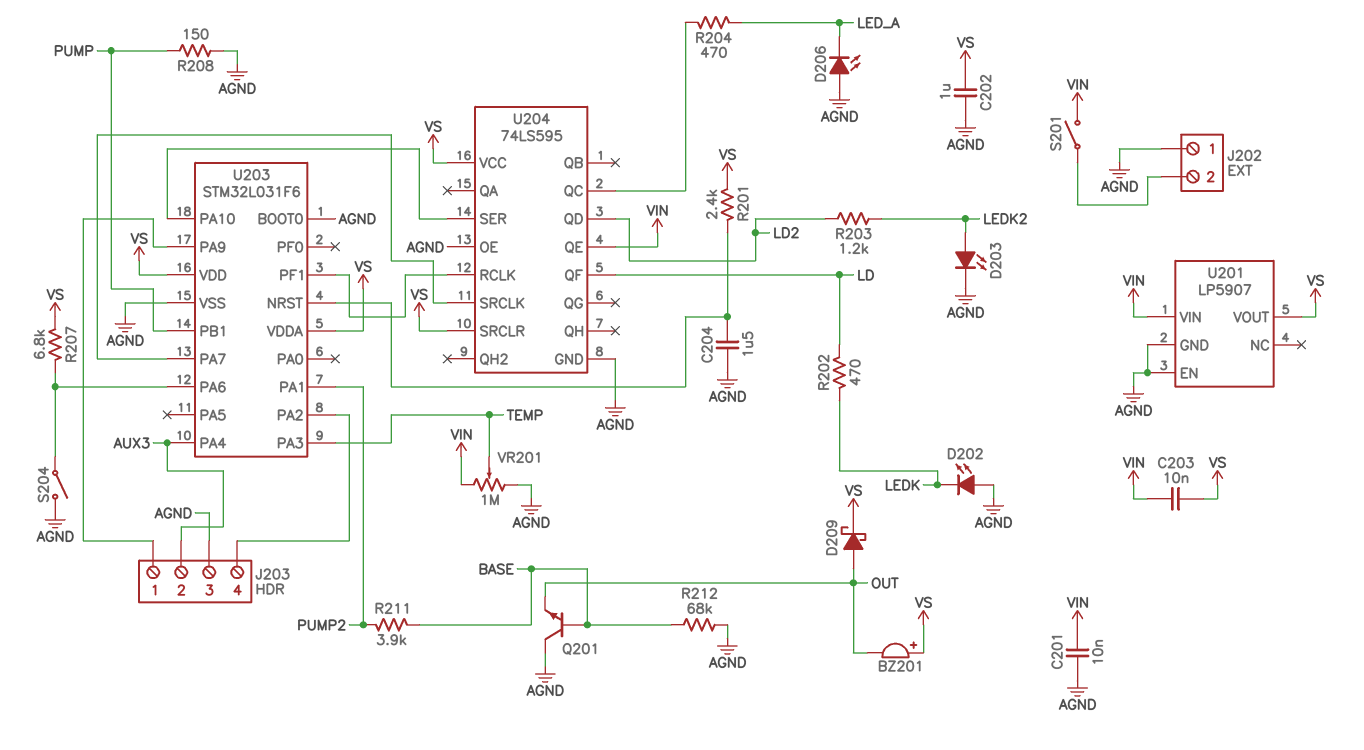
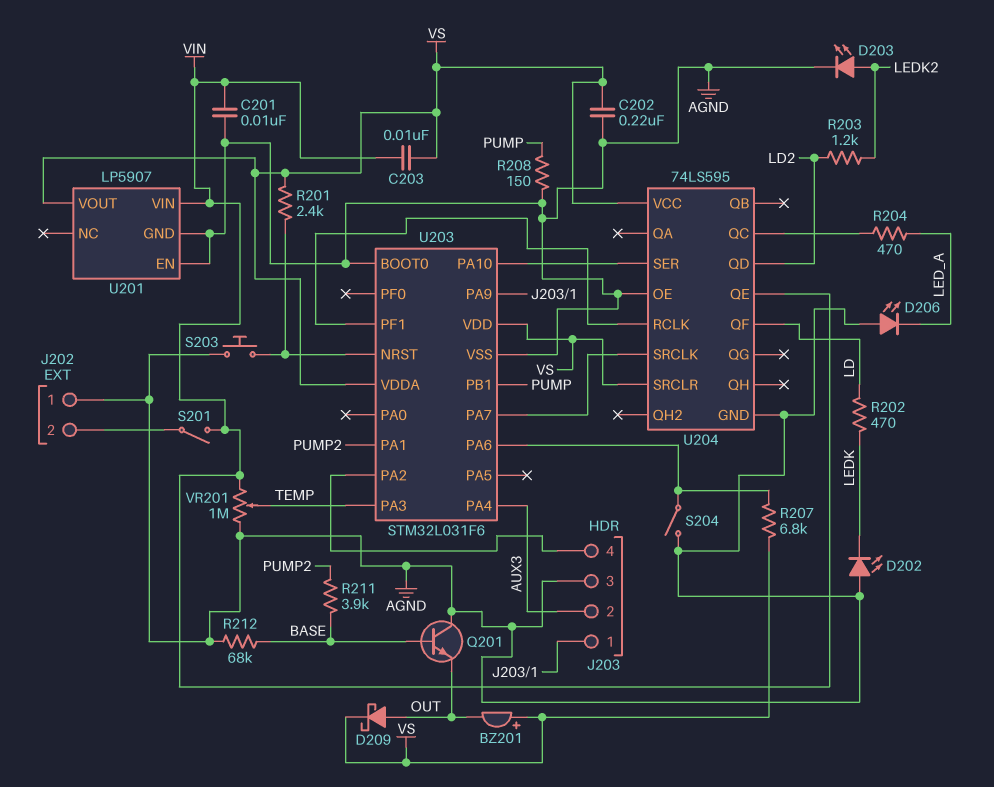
C202: 1uF (AGND, VS) -> 220nF (AGND, VS)
C204: 1.5uF (AGND, U203/NRST) -> none
S203: none -> button (AGND, U203/NRST)

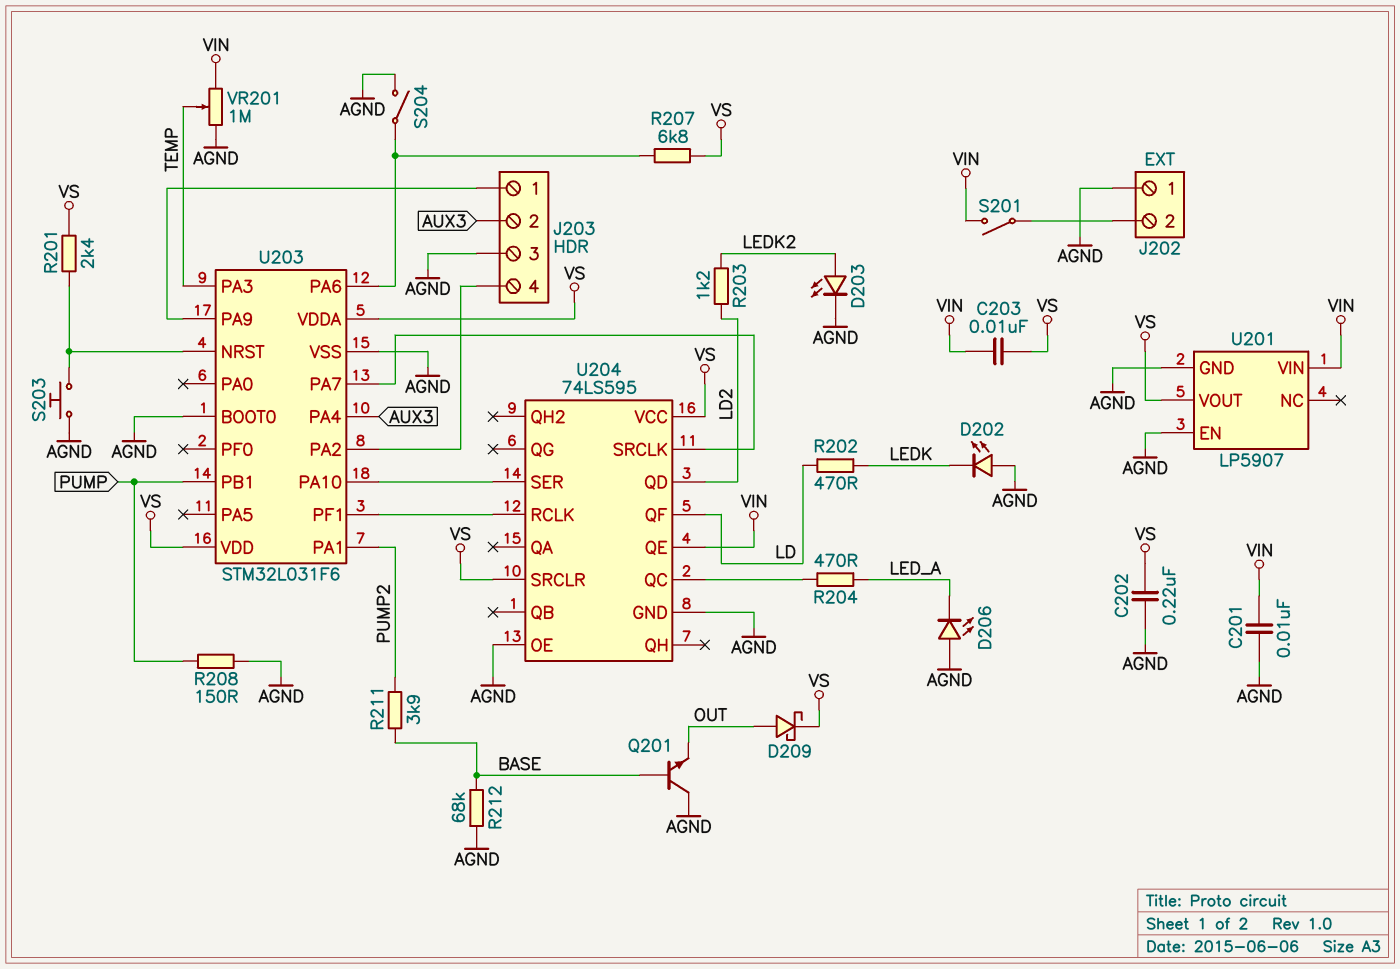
BZ201: buzzer (plus VS, minus OUT) -> none

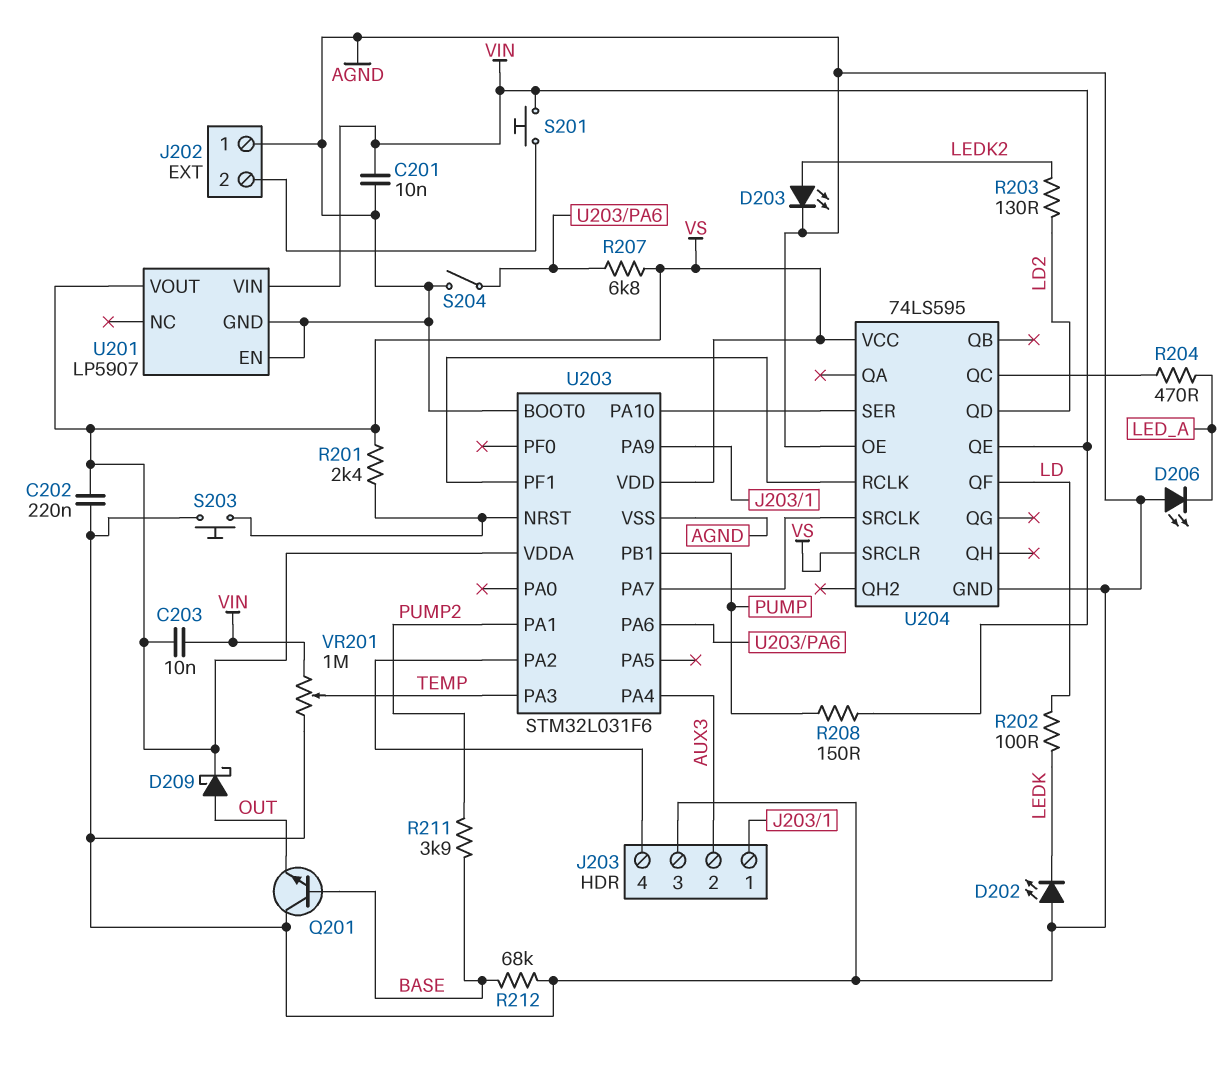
R202: 470 (LD, LEDK) -> 100 (LD, LEDK)
R203: 1.2k (LD2, LEDK2) -> 130 (LD2, LEDK2)
R208: 150 (AGND, PUMP) -> 150 (PUMP, VIN)
S201: switch (J202/2, VIN) -> button (J202/2, VIN)

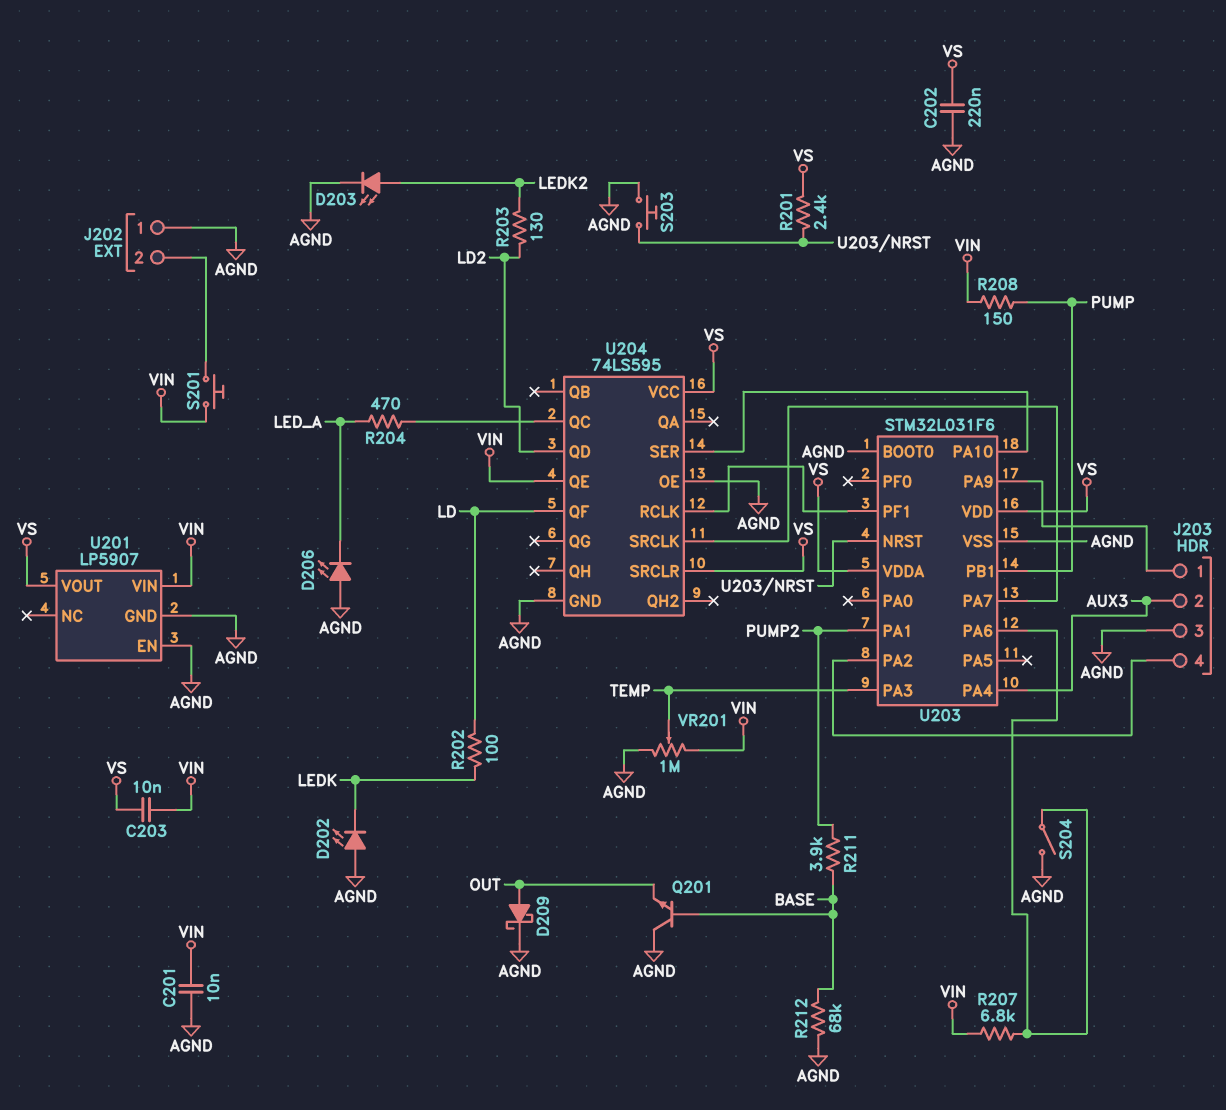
D209: schottky (A OUT, K VS) -> schottky (A OUT, K AGND)
R207: 6.8k (U203/PA6, VS) -> 6.8k (U203/PA6, VIN)

